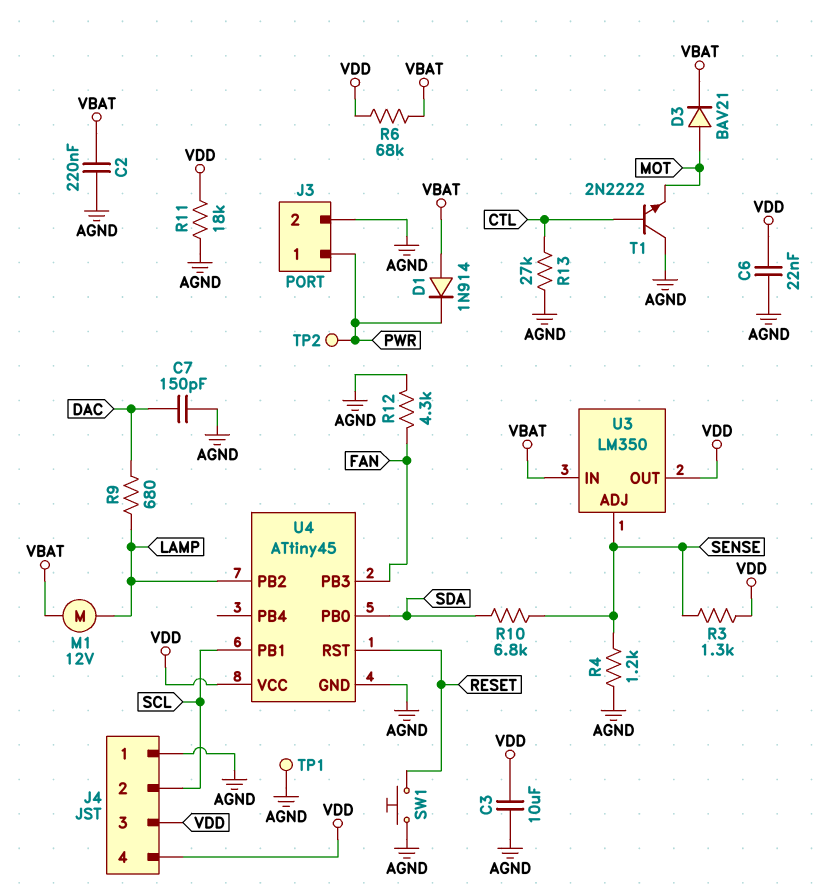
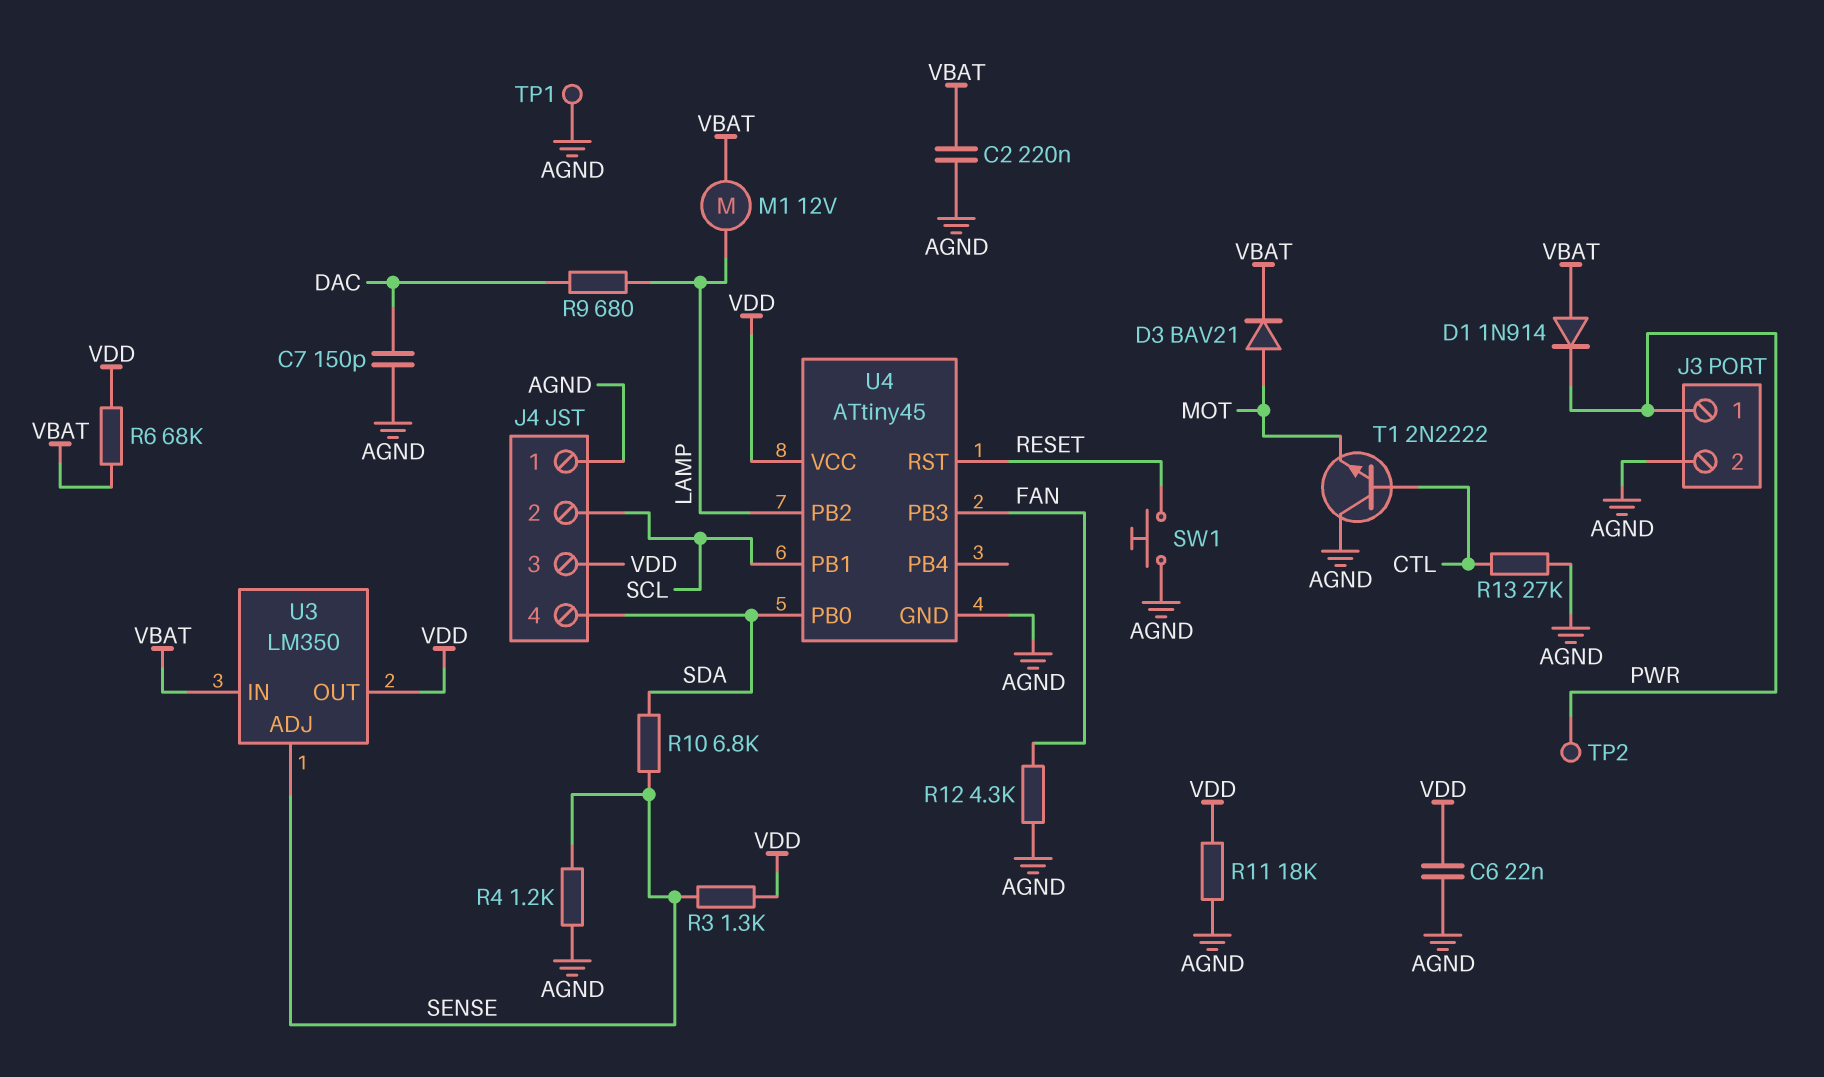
C3: 10uF (AGND, VDD) -> none
J4 pin 4: VDD -> SDA

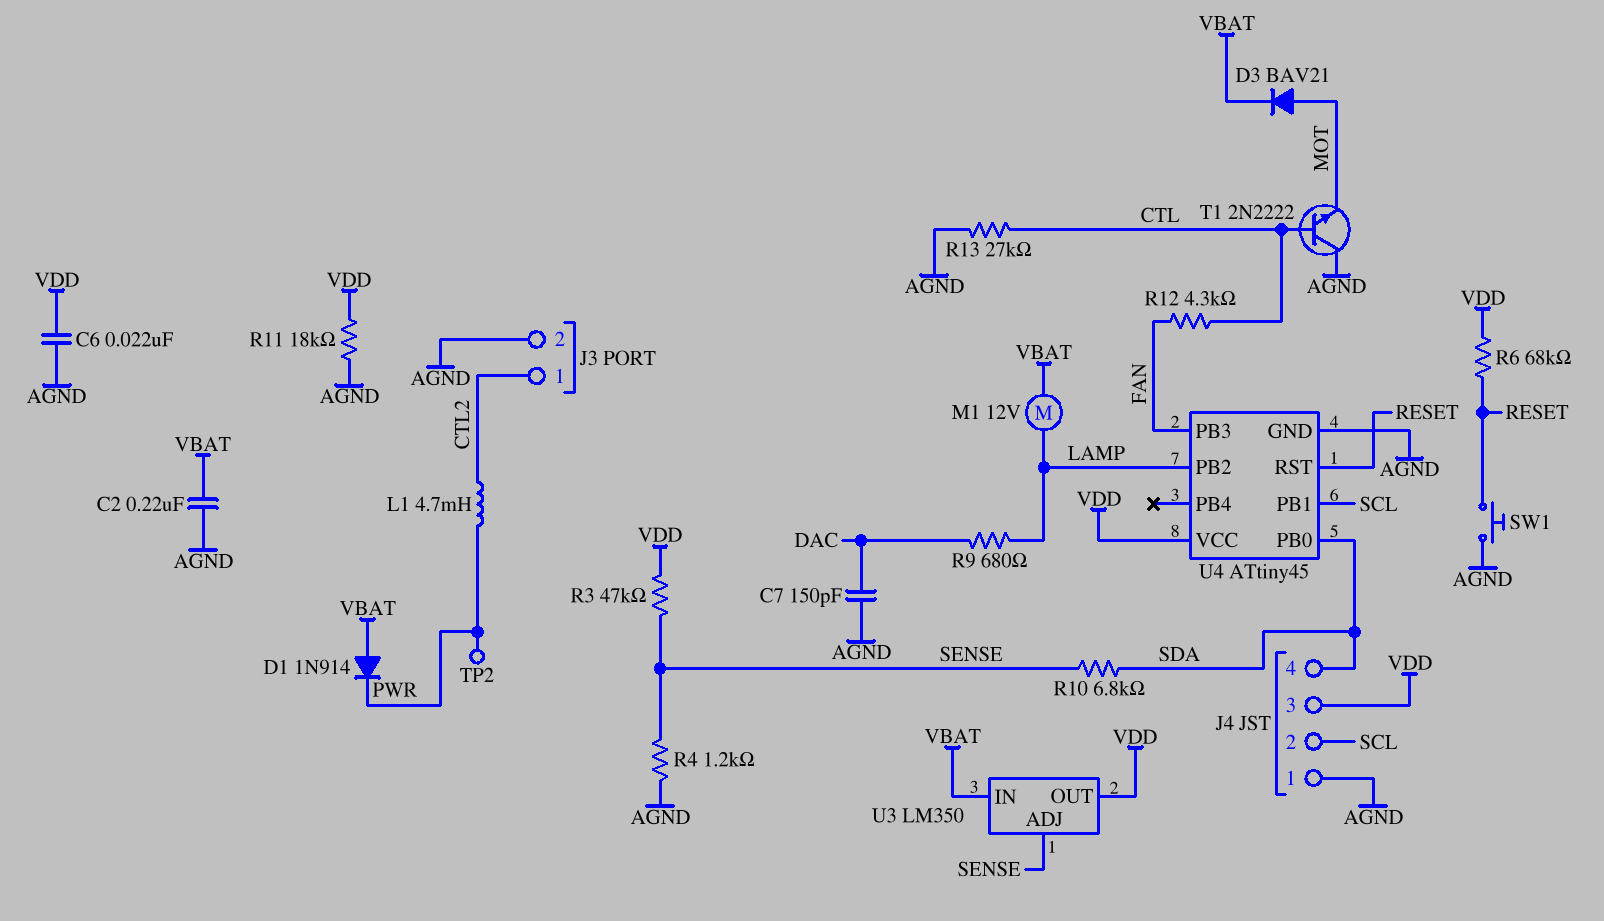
J3 pin 1: PWR -> CTL2
L1: none -> 4.7mH (CTL2, PWR)
R3: 1.3k (SENSE, VDD) -> 47k (SENSE, VDD)
R6: 68k (VBAT, VDD) -> 68k (RESET, VDD)
R12: 4.3k (AGND, FAN) -> 4.3k (CTL, FAN)
TP1: test point (AGND) -> none

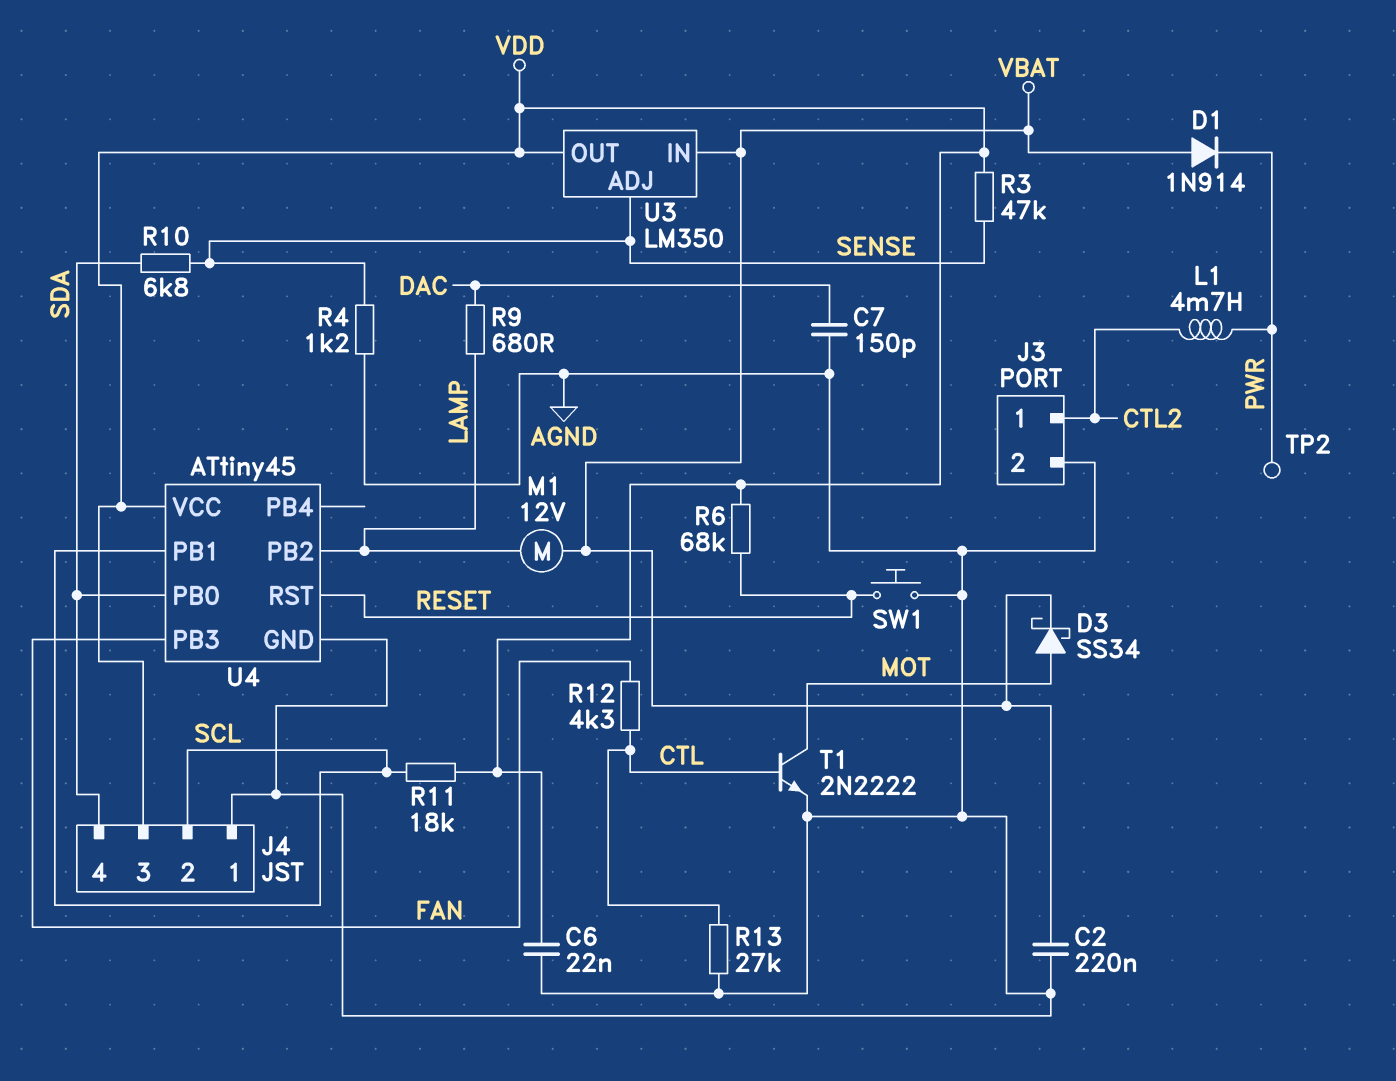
D3: diode BAV21 (A MOT, K VBAT) -> schottky SS34 (A MOT, K VBAT)
R11: 18k (AGND, VDD) -> 18k (SCL, VDD)
T1: NPN 2N2222 (B CTL, C AGND, E MOT) -> NPN 2N2222 (B CTL, C MOT, E AGND)

